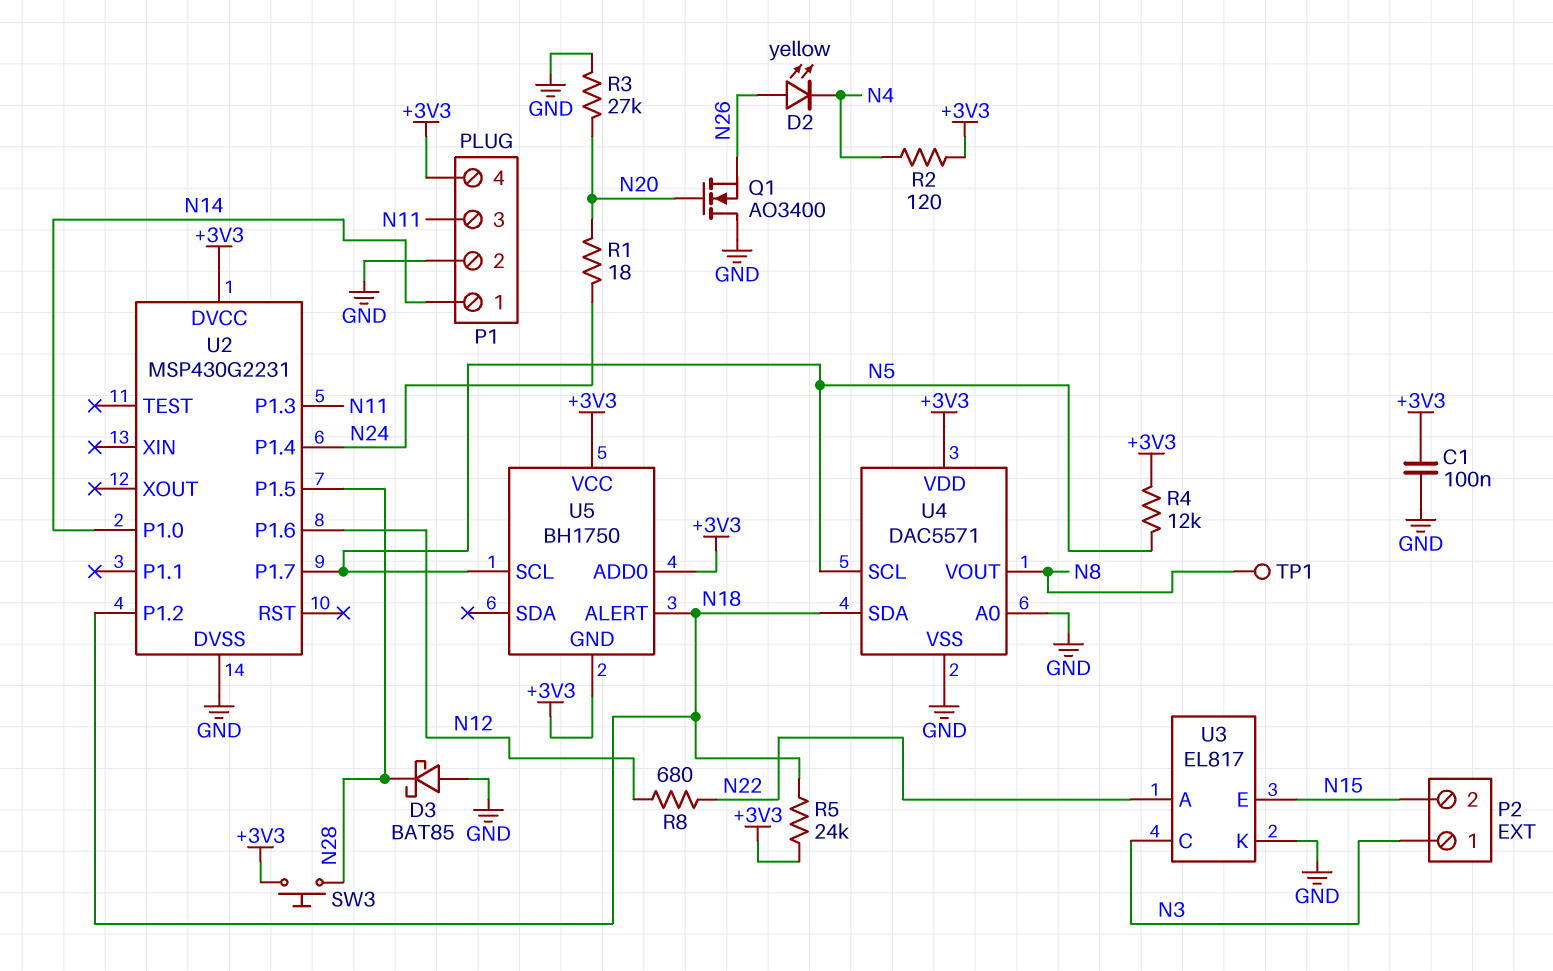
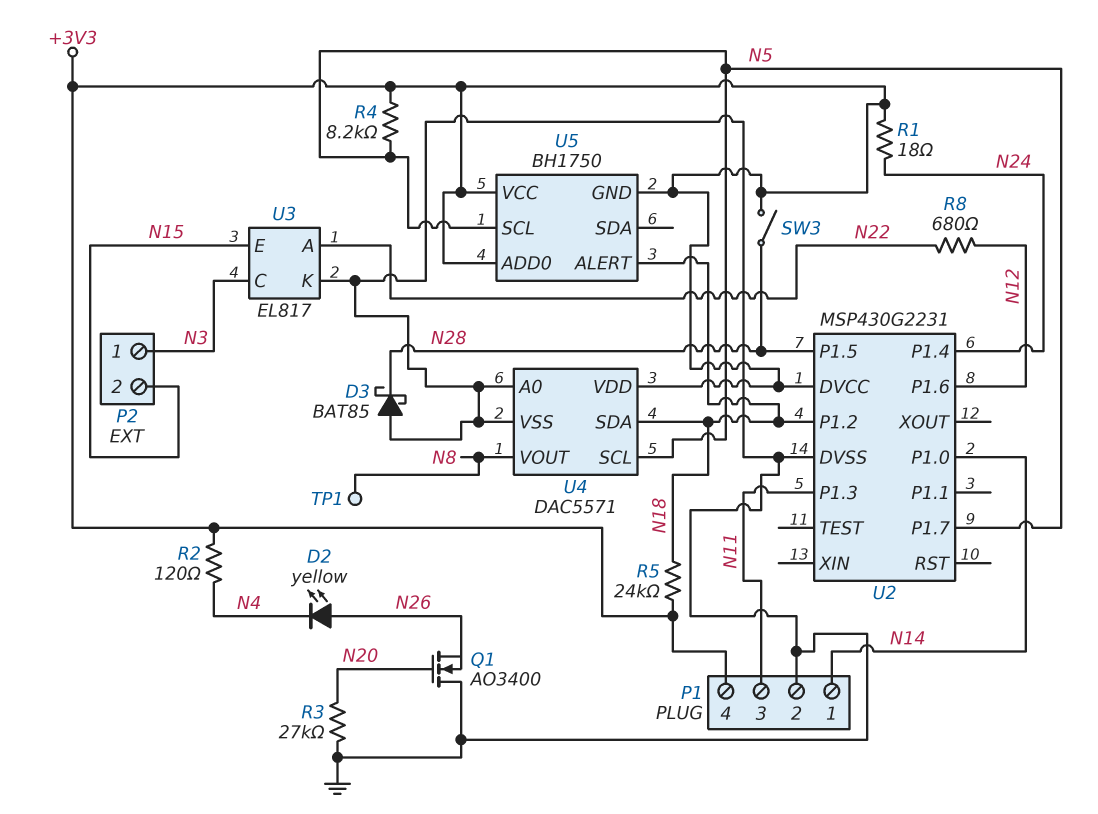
C1: 100nF (+3V3, GND) -> none
R1: 18 (N20, N24) -> 18 (+3V3, N24)
R4: 12k (+3V3, N5) -> 8.2k (+3V3, N5)
SW3: button (+3V3, N28) -> switch (+3V3, N28)

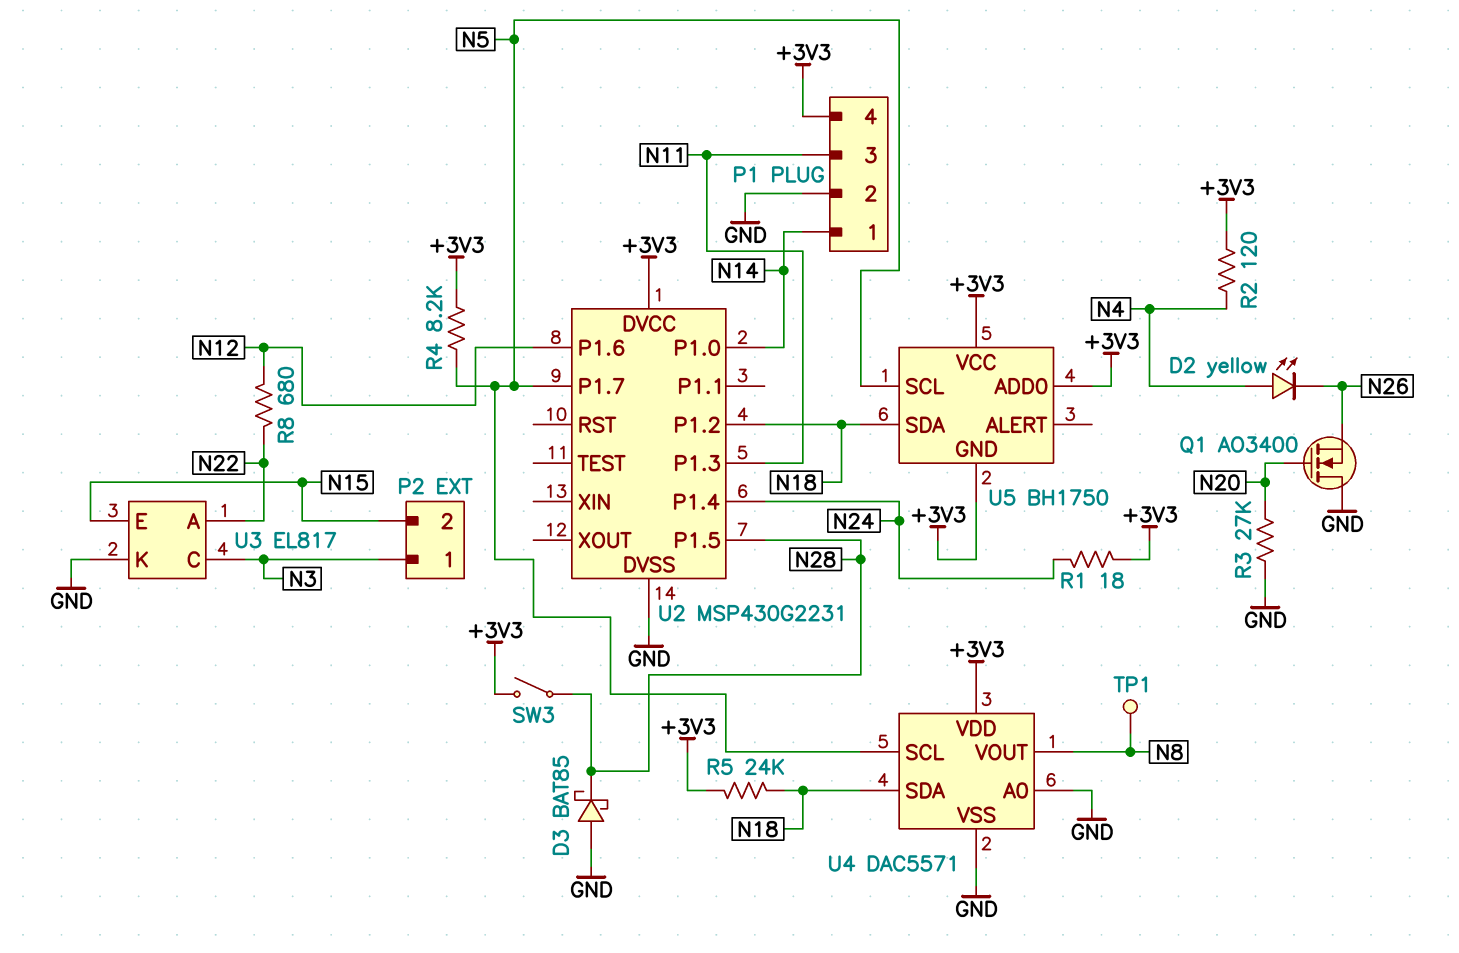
D2: LED yellow (A N26, K N4) -> LED yellow (A N4, K N26)
U5 pin ALERT: N18 -> none
U5 pin SDA: none -> N18

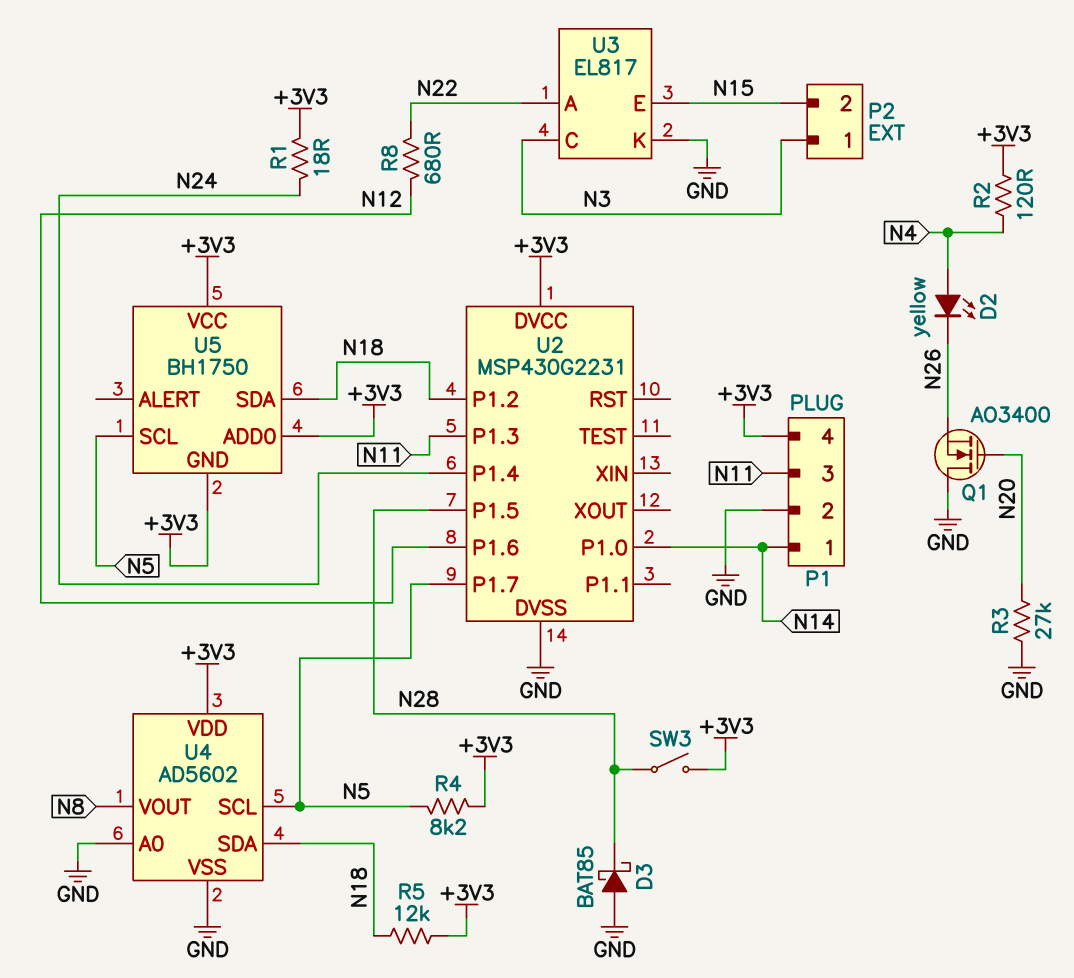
R5: 24k (+3V3, N18) -> 12k (+3V3, N18)
TP1: test point (N8) -> none
U4: DAC5571 -> AD5602

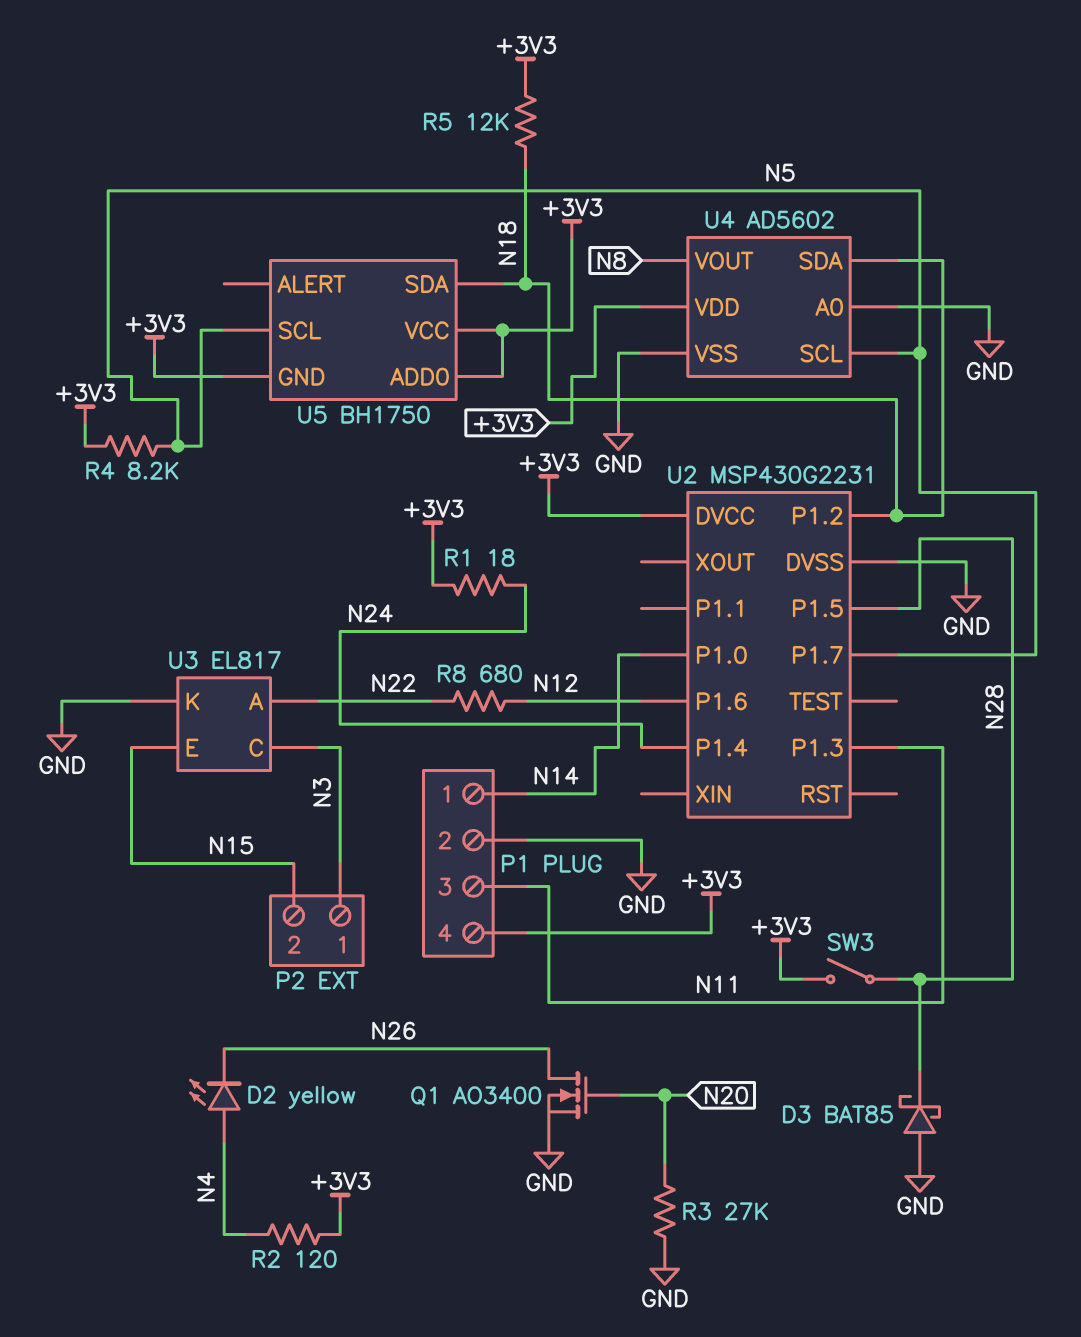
Q1: NMOS AO3400 (G N20, D GND, S N26) -> NMOS AO3400 (G N20, D N26, S GND)

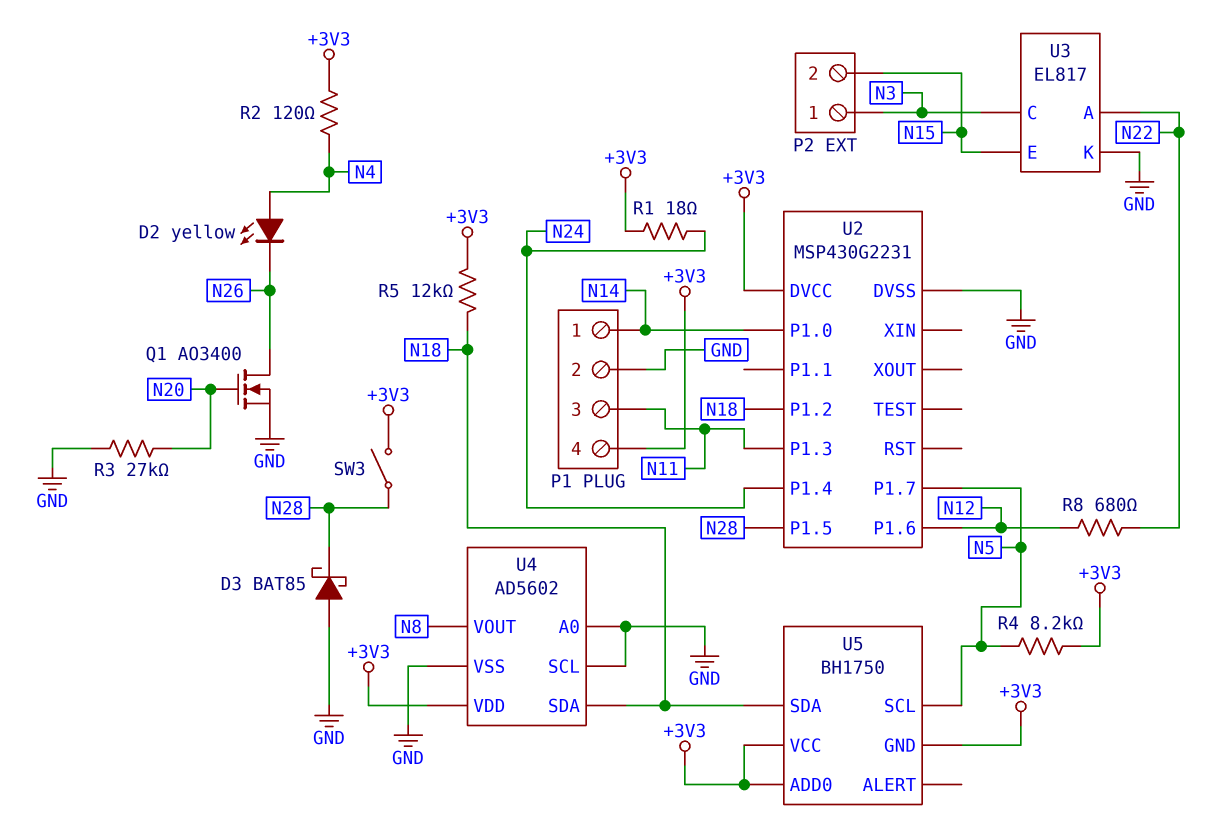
U4 pin SCL: N5 -> GND

